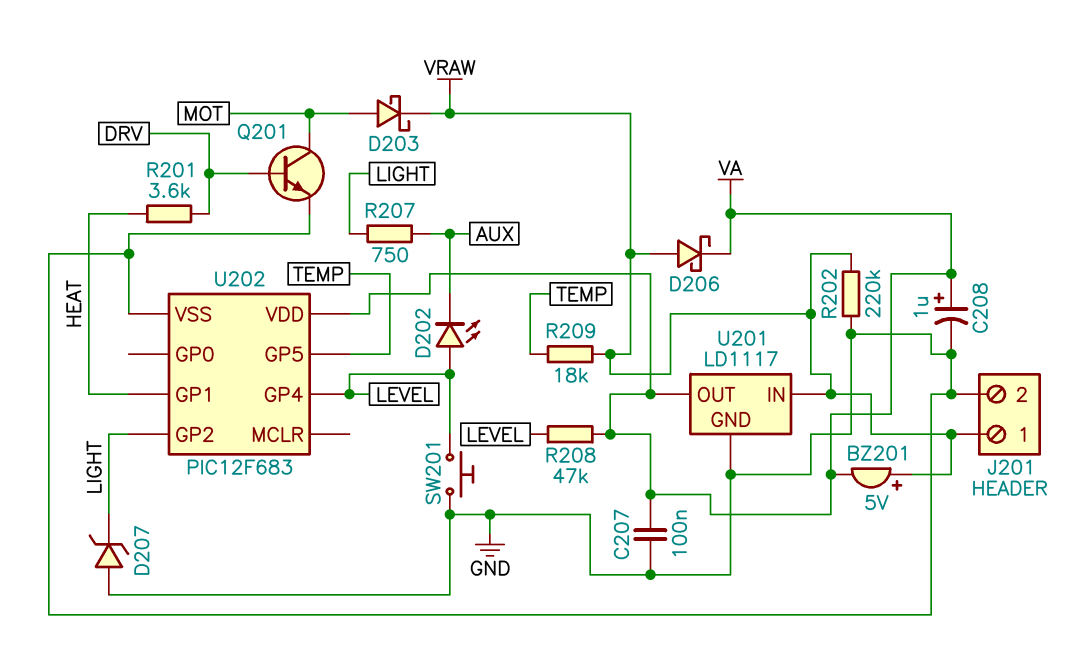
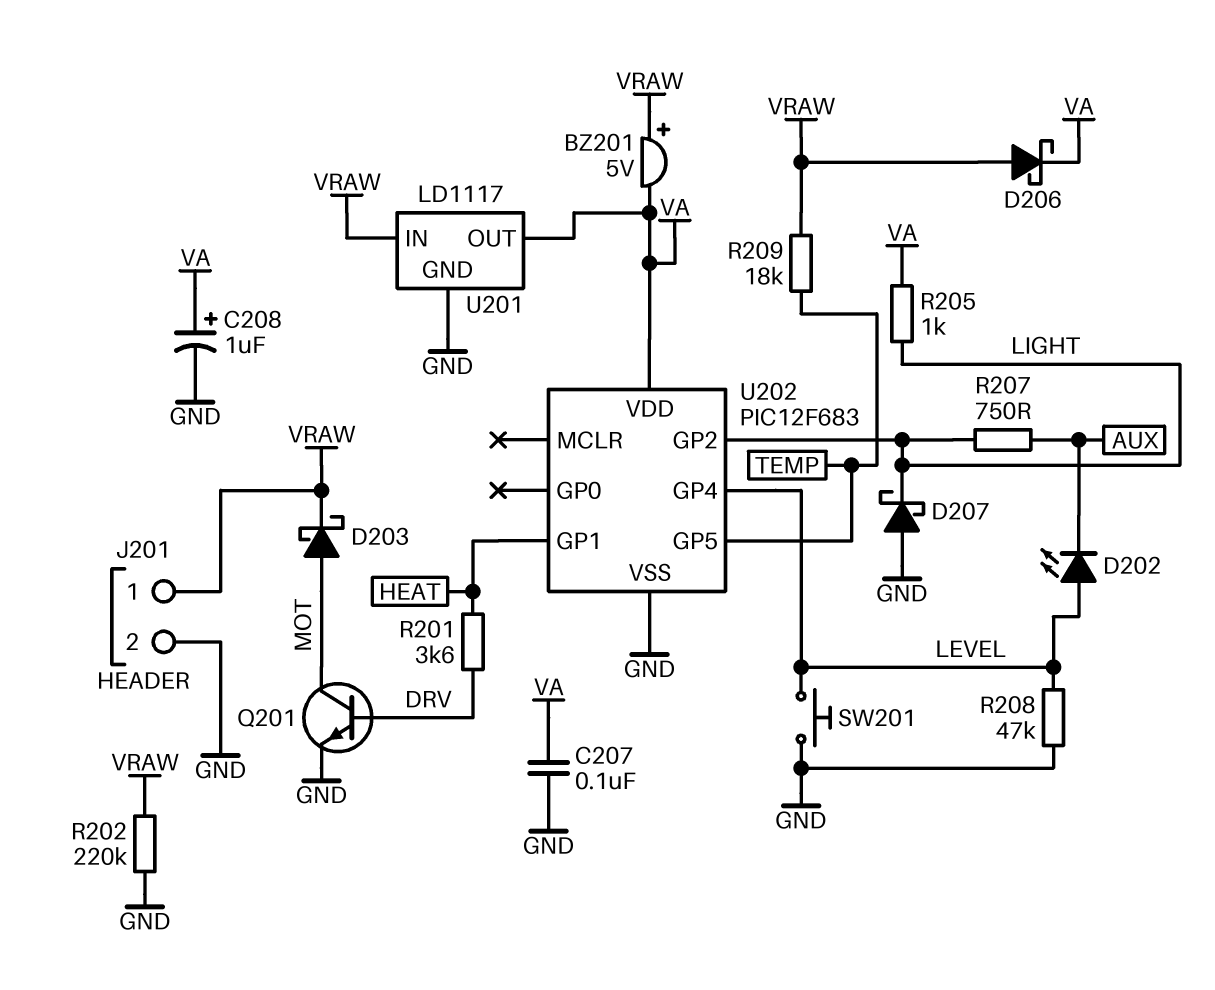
D207: zener (A GND, K LIGHT) -> schottky (A GND, K LIGHT)
R205: none -> 1k (LIGHT, VA)
R208: 47k (LEVEL, VA) -> 47k (GND, LEVEL)

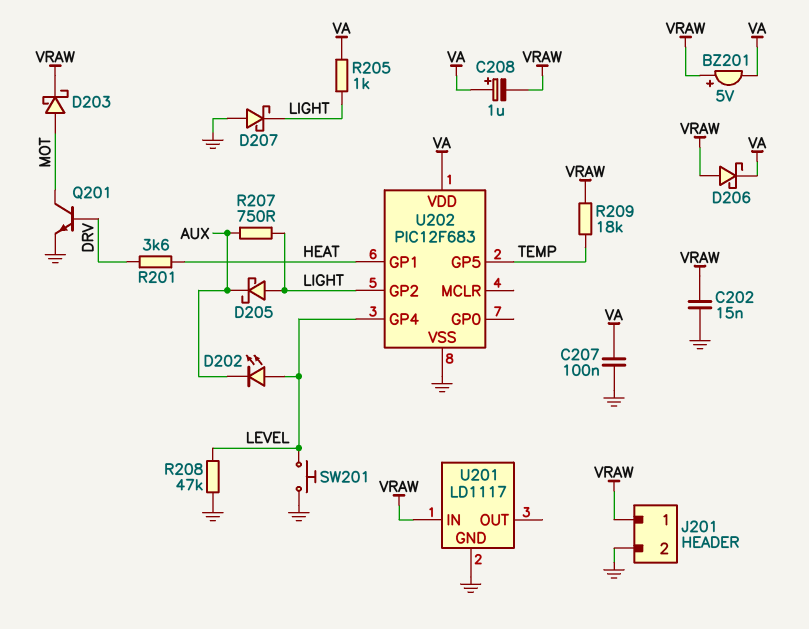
C202: none -> 15nF (GND, VRAW)
C208: 1uF (plus VA, minus GND) -> 1uF (plus VA, minus VRAW)
D205: none -> schottky (A LIGHT, K AUX)
R202: 220k (GND, VRAW) -> none
U201 pin OUT: VA -> none

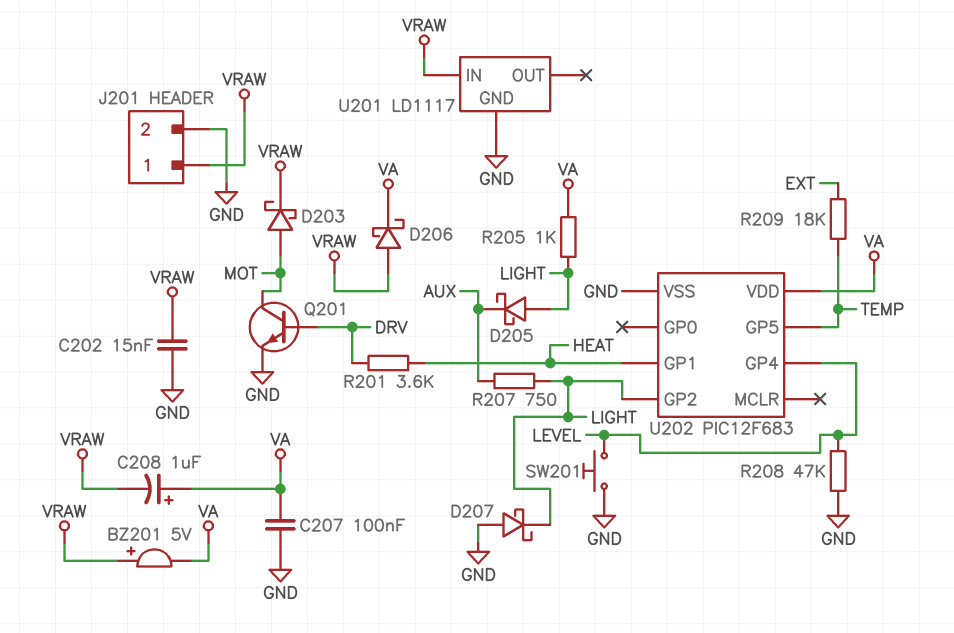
D202: LED (A LEVEL, K AUX) -> none
R209: 18k (TEMP, VRAW) -> 18k (EXT, TEMP)

